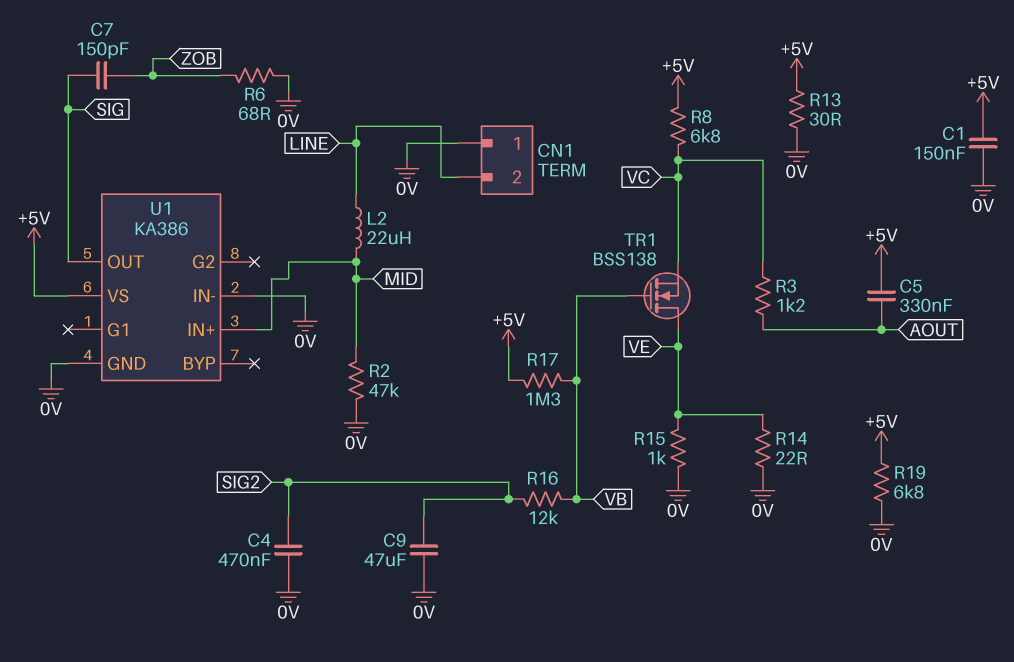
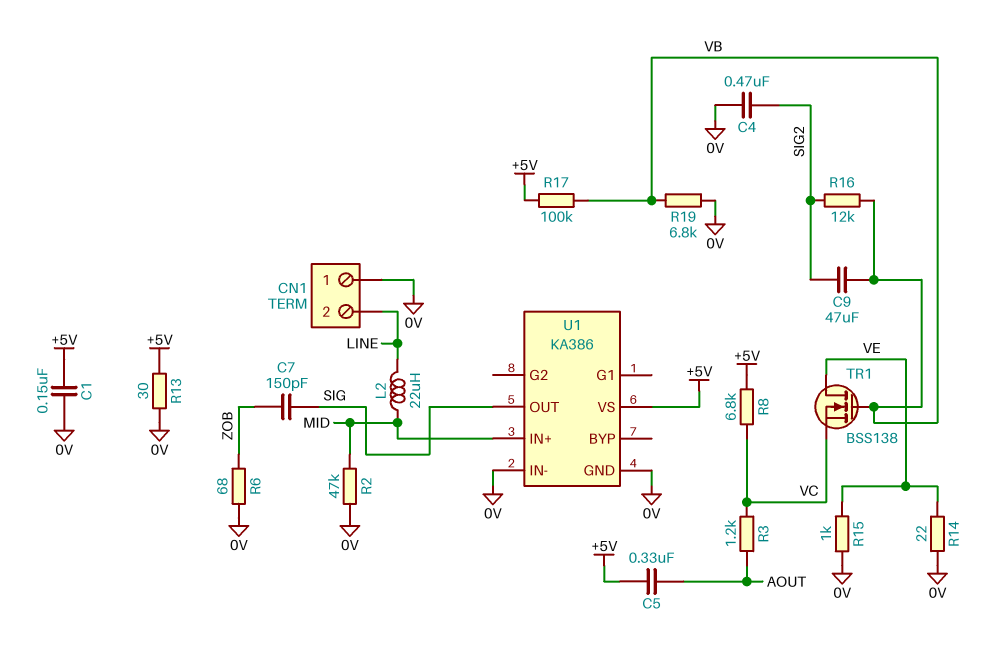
C9: 47uF (0V, SIG2) -> 47uF (SIG2, VB)
R17: 1.3M (+5V, VB) -> 100k (+5V, VB)
R19: 6.8k (+5V, 0V) -> 6.8k (0V, VB)

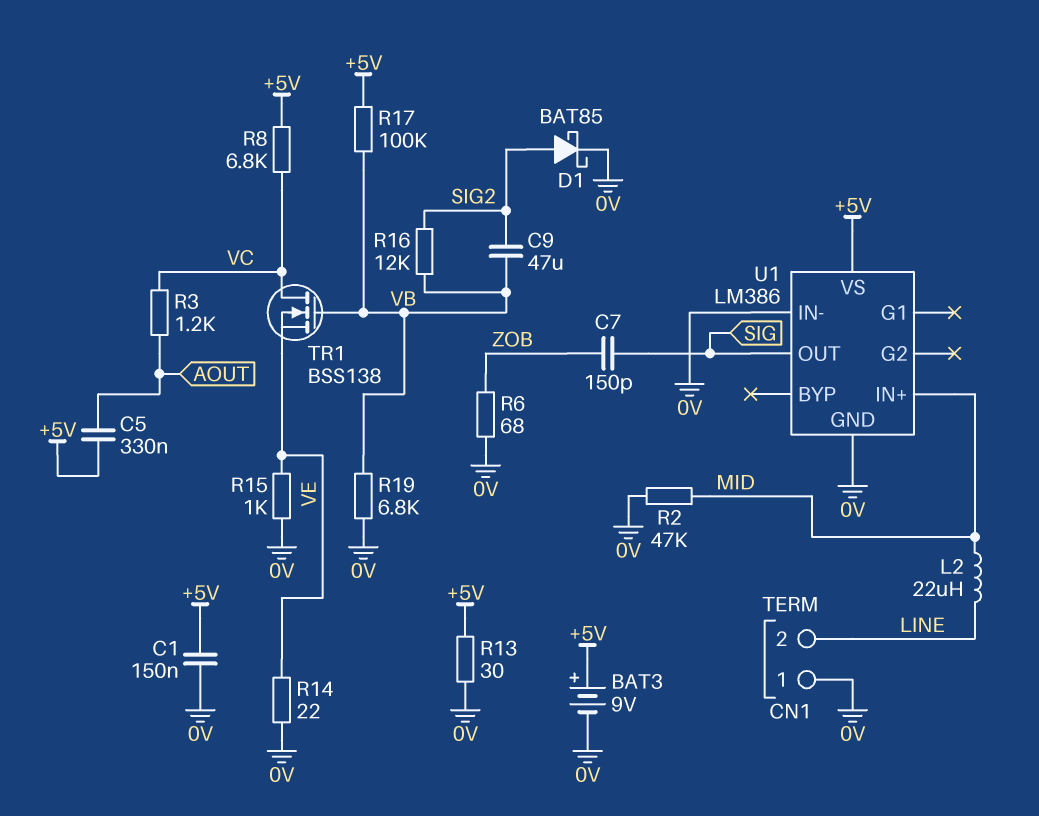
BAT3: none -> 9V (plus +5V, minus 0V)
C4: 470nF (0V, SIG2) -> none
D1: none -> schottky BAT85 (A SIG2, K 0V)
TR1: NMOS BSS138 (G VB, D VE, S VC) -> NMOS BSS138 (G VB, D VC, S VE)
U1: KA386 -> LM386

